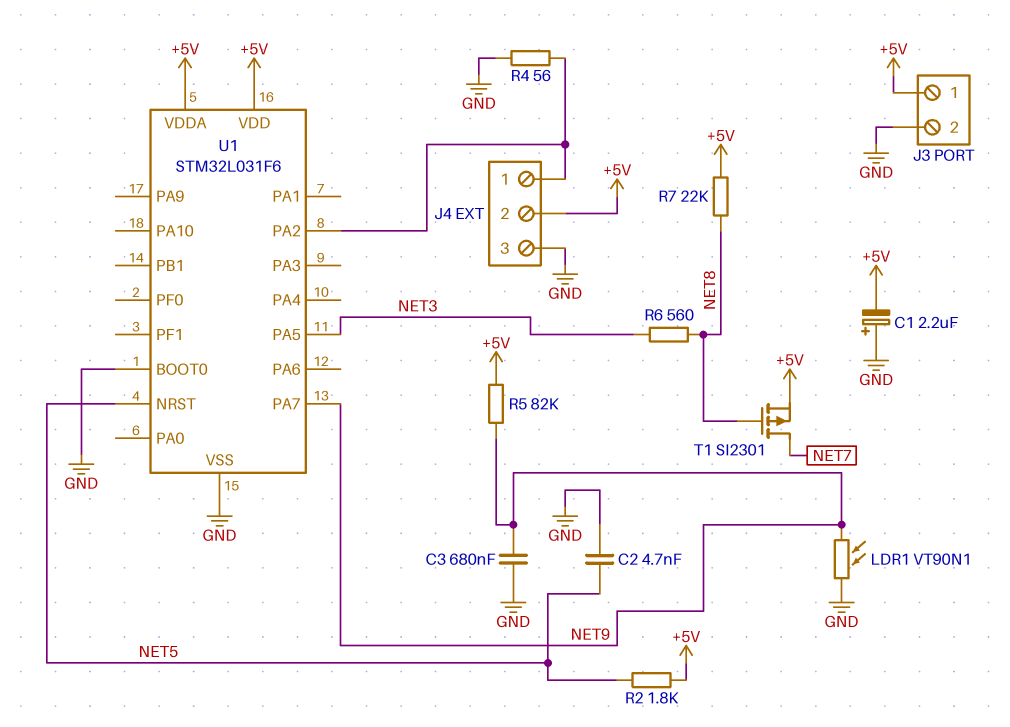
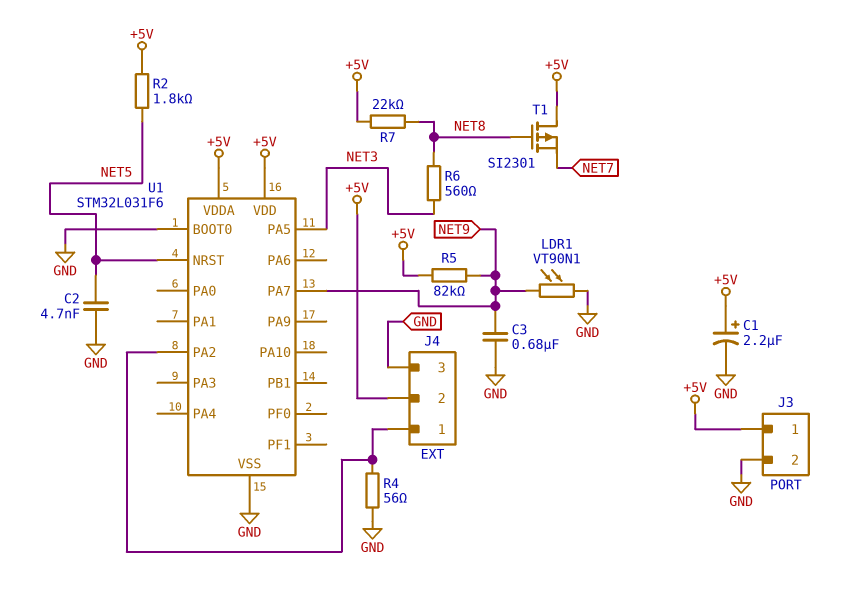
C1: 2.2uF (plus GND, minus +5V) -> 2.2uF (plus +5V, minus GND)
T1: PMOS SI2301 (G NET8, D NET7, S +5V) -> PMOS SI2301 (G NET8, D +5V, S NET7)

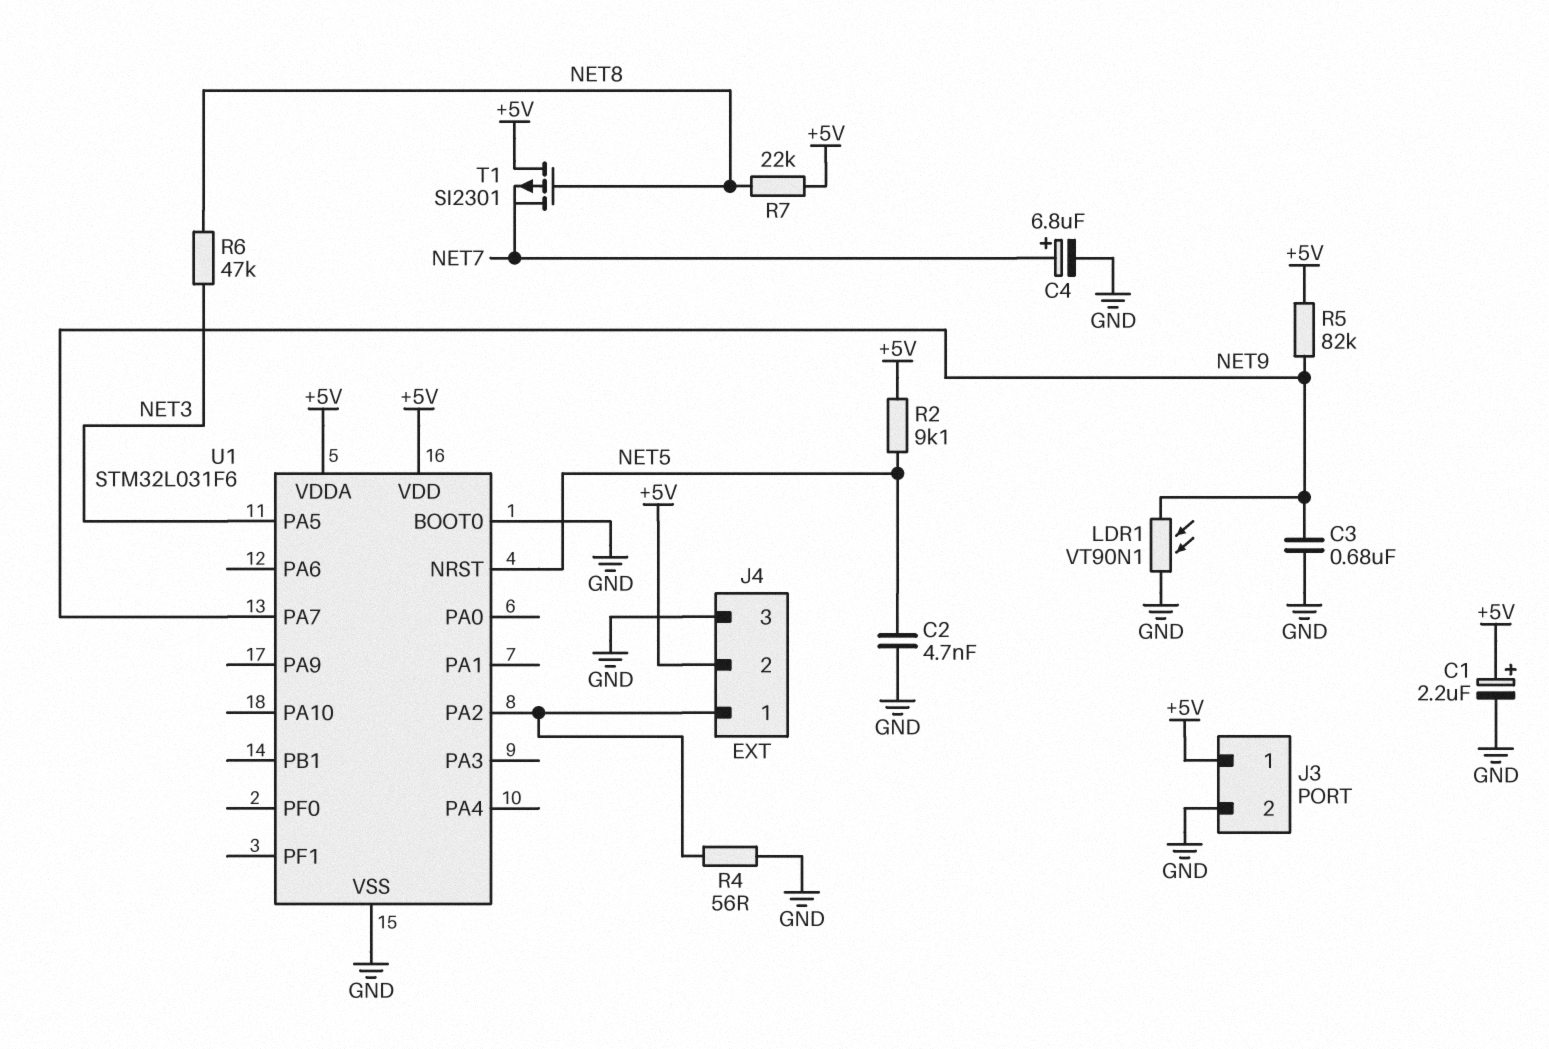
C4: none -> 6.8uF (plus NET7, minus GND)
R2: 1.8k (+5V, NET5) -> 9.1k (+5V, NET5)
R6: 560 (NET3, NET8) -> 47k (NET3, NET8)

